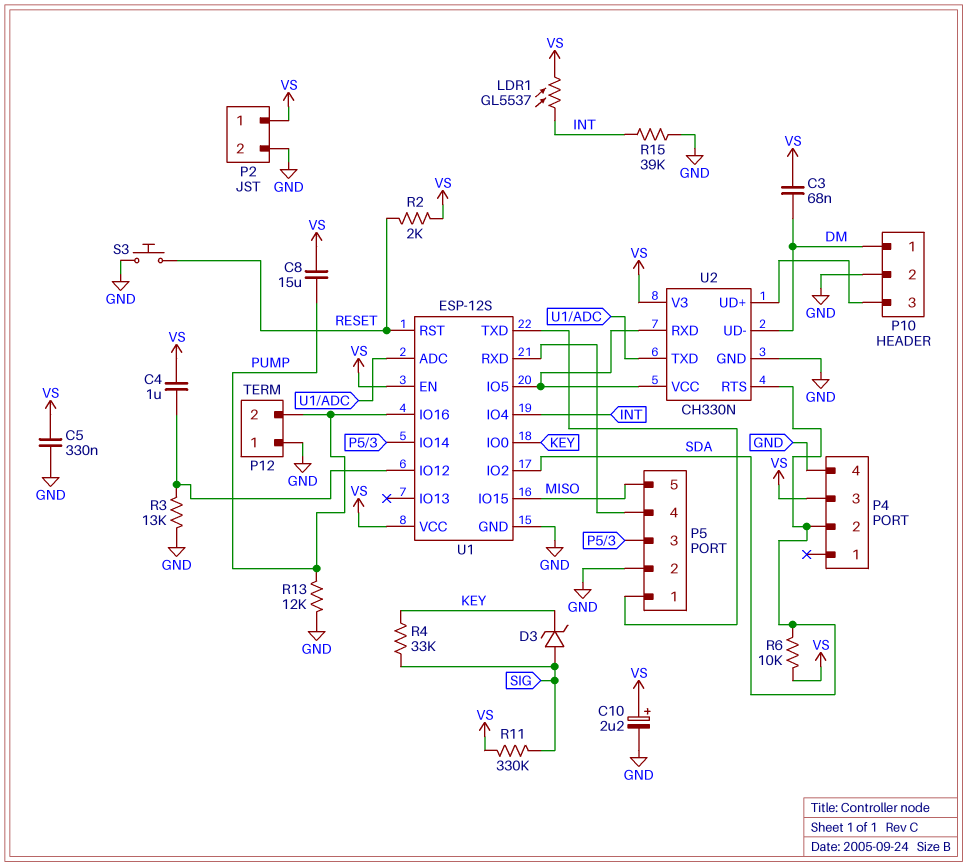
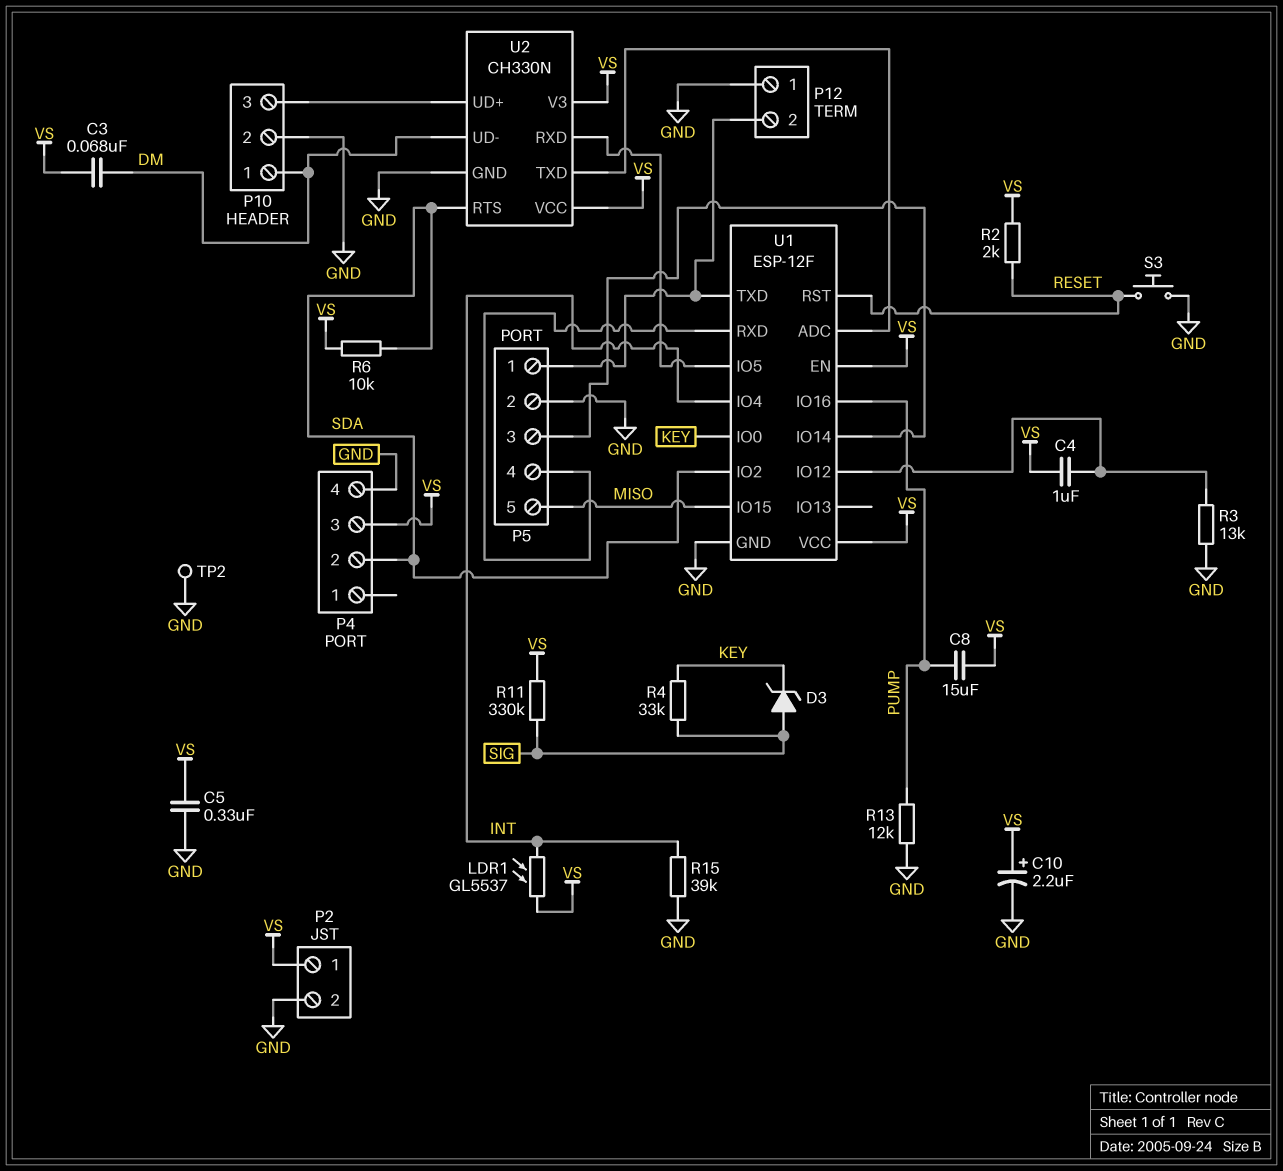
P12 pin 2: PUMP -> P5/1
TP2: none -> test point (GND)
U1: ESP-12S -> ESP-12F
U2 pin VCC: U1/IO5 -> VS

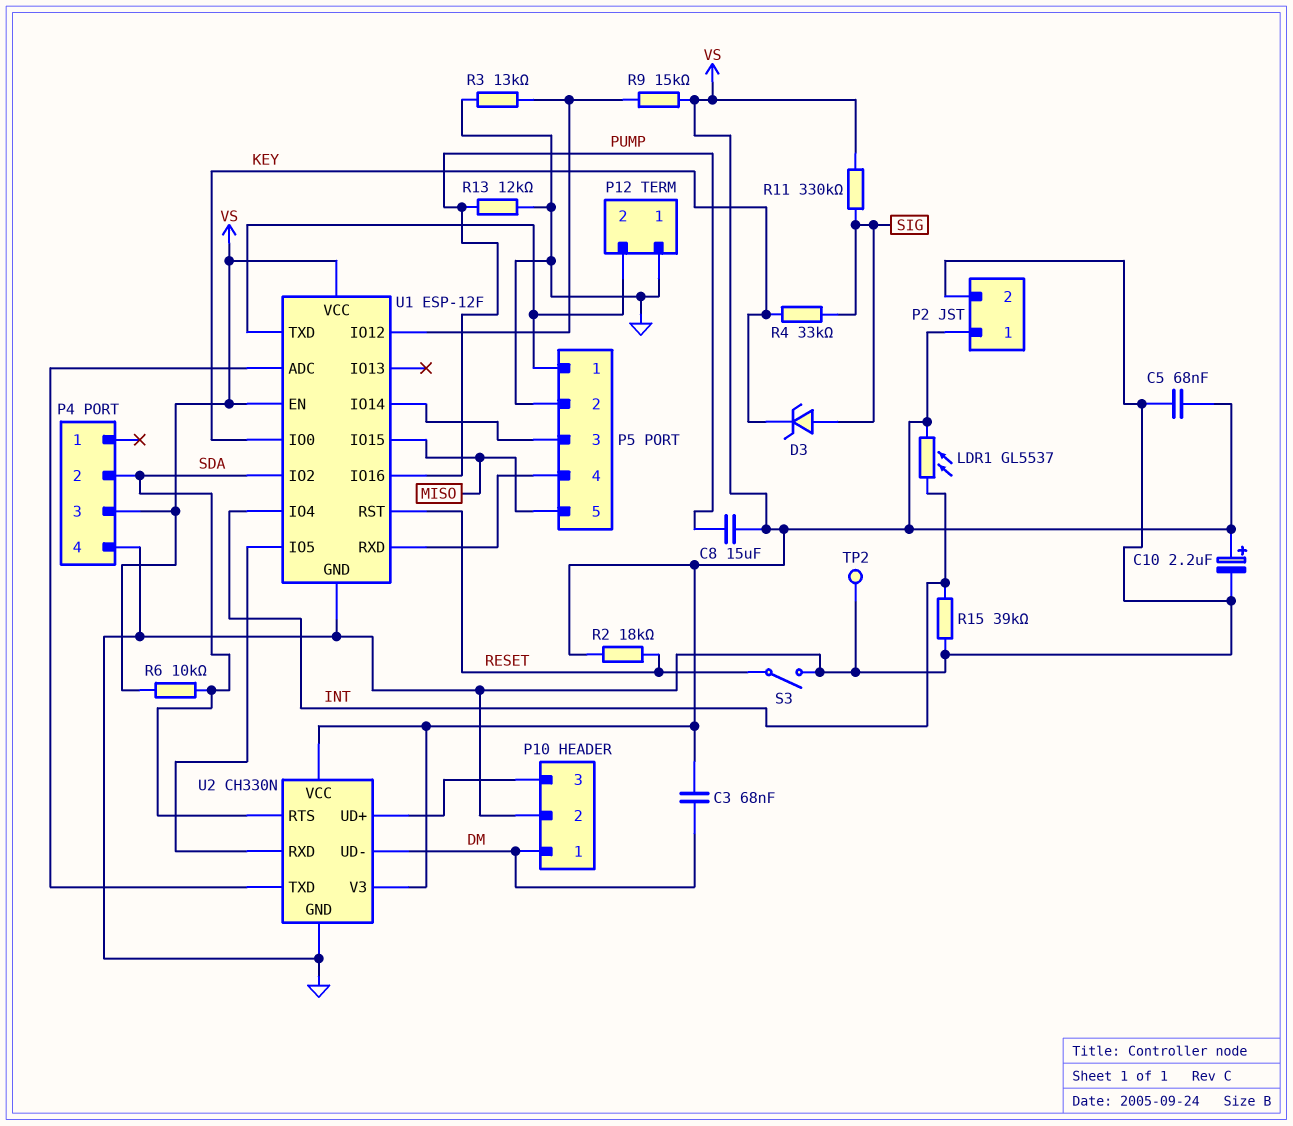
C4: 1uF (U1/IO12, VS) -> none
C5: 330nF (GND, VS) -> 68nF (GND, VS)
R2: 2k (RESET, VS) -> 18k (RESET, VS)
R9: none -> 15k (U1/IO12, VS)
S3: button (GND, RESET) -> switch (GND, RESET)

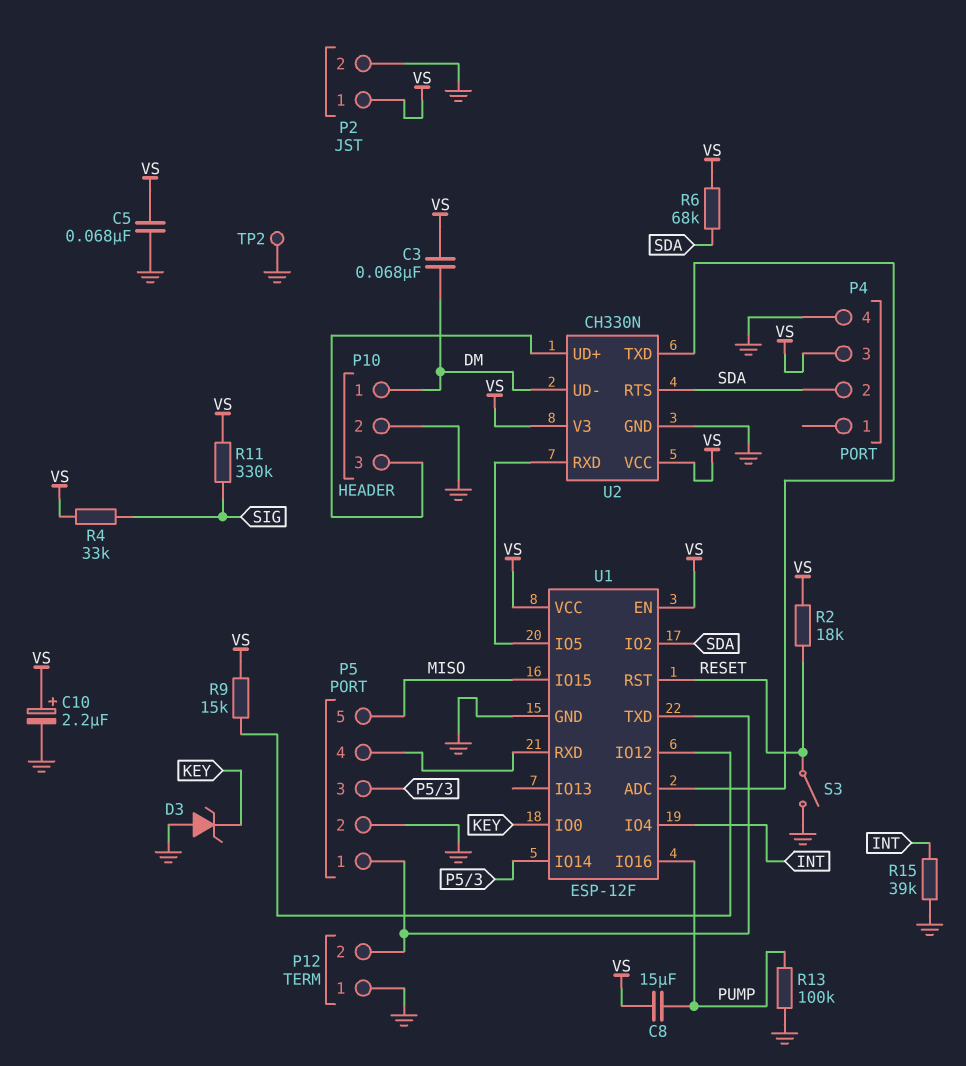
D3: zener (A SIG, K KEY) -> zener (A GND, K KEY)
LDR1: GL5537 (INT, VS) -> none
R3: 13k (GND, U1/IO12) -> none
R4: 33k (KEY, SIG) -> 33k (SIG, VS)
R6: 10k (SDA, VS) -> 68k (SDA, VS)
R13: 12k (GND, PUMP) -> 100k (GND, PUMP)

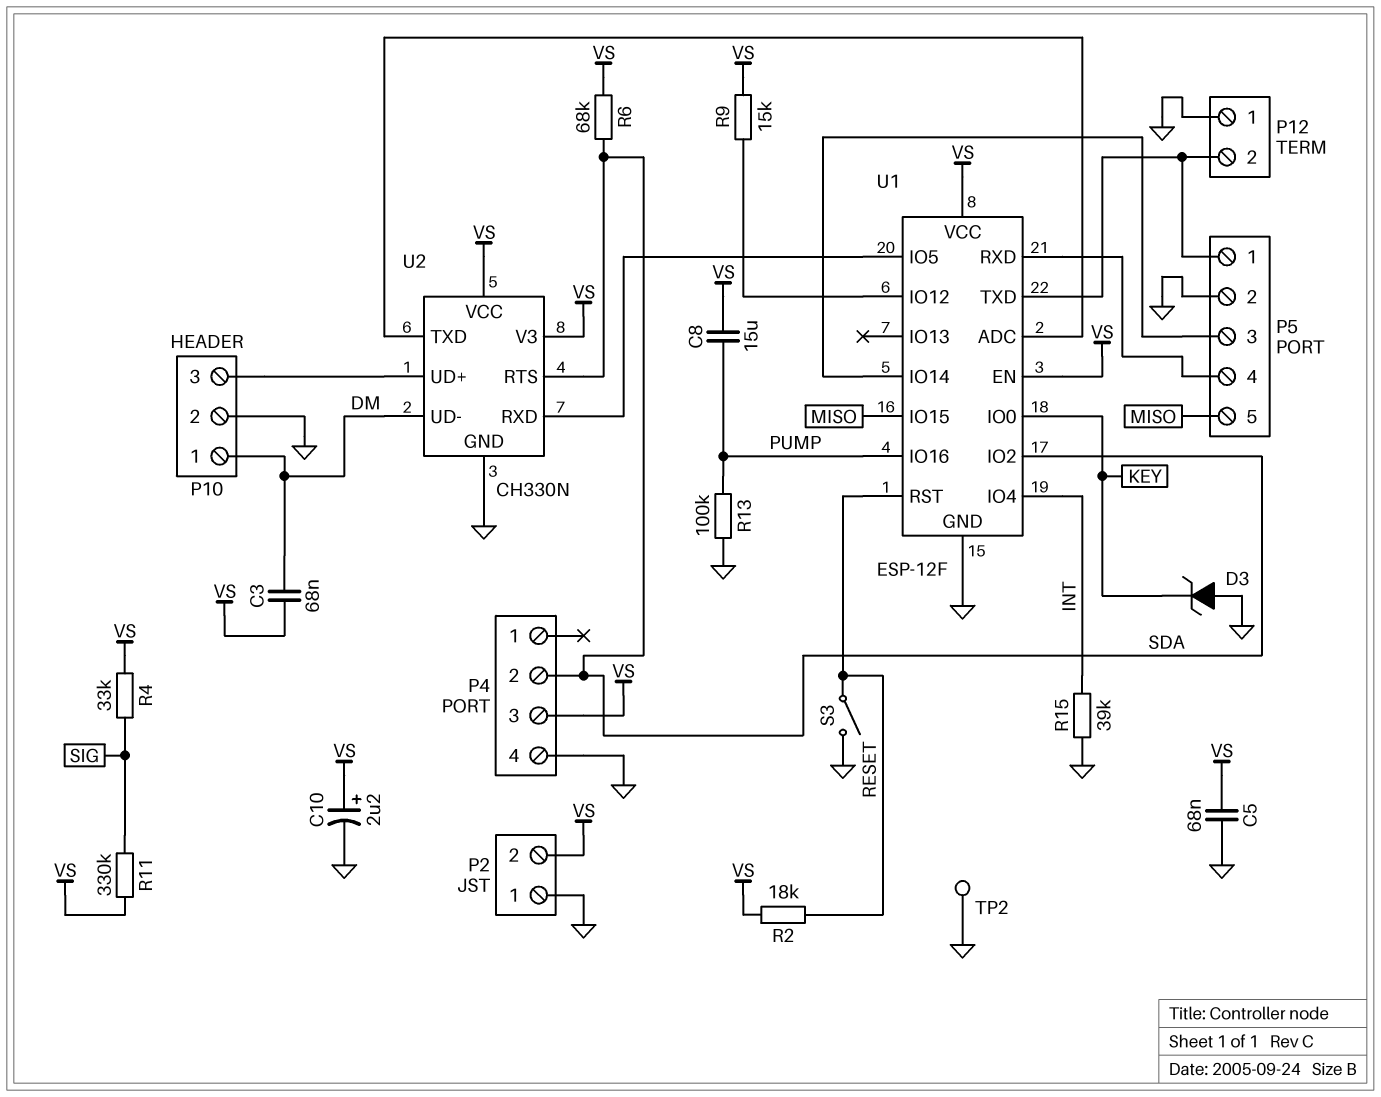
P2 pin 1: VS -> GND
P2 pin 2: GND -> VS

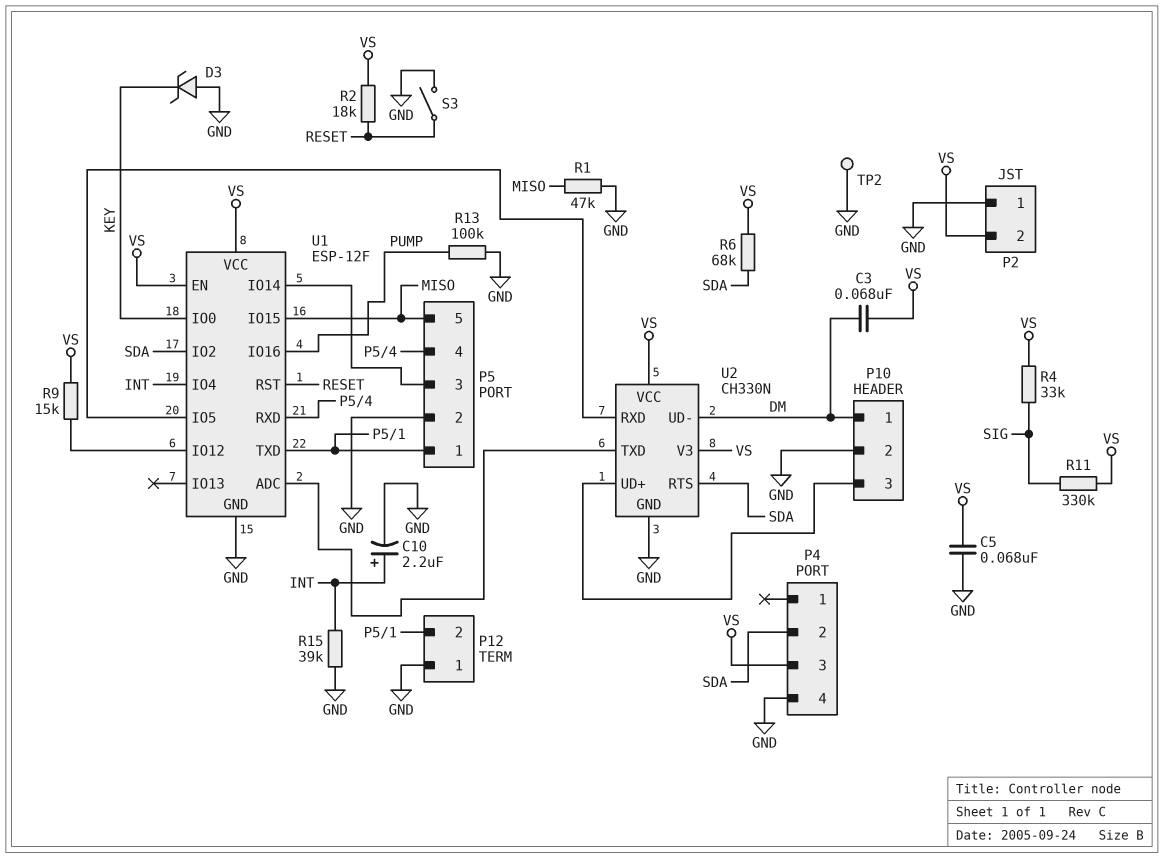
C8: 15uF (PUMP, VS) -> none
C10: 2.2uF (plus VS, minus GND) -> 2.2uF (plus INT, minus GND)
R1: none -> 47k (GND, MISO)

